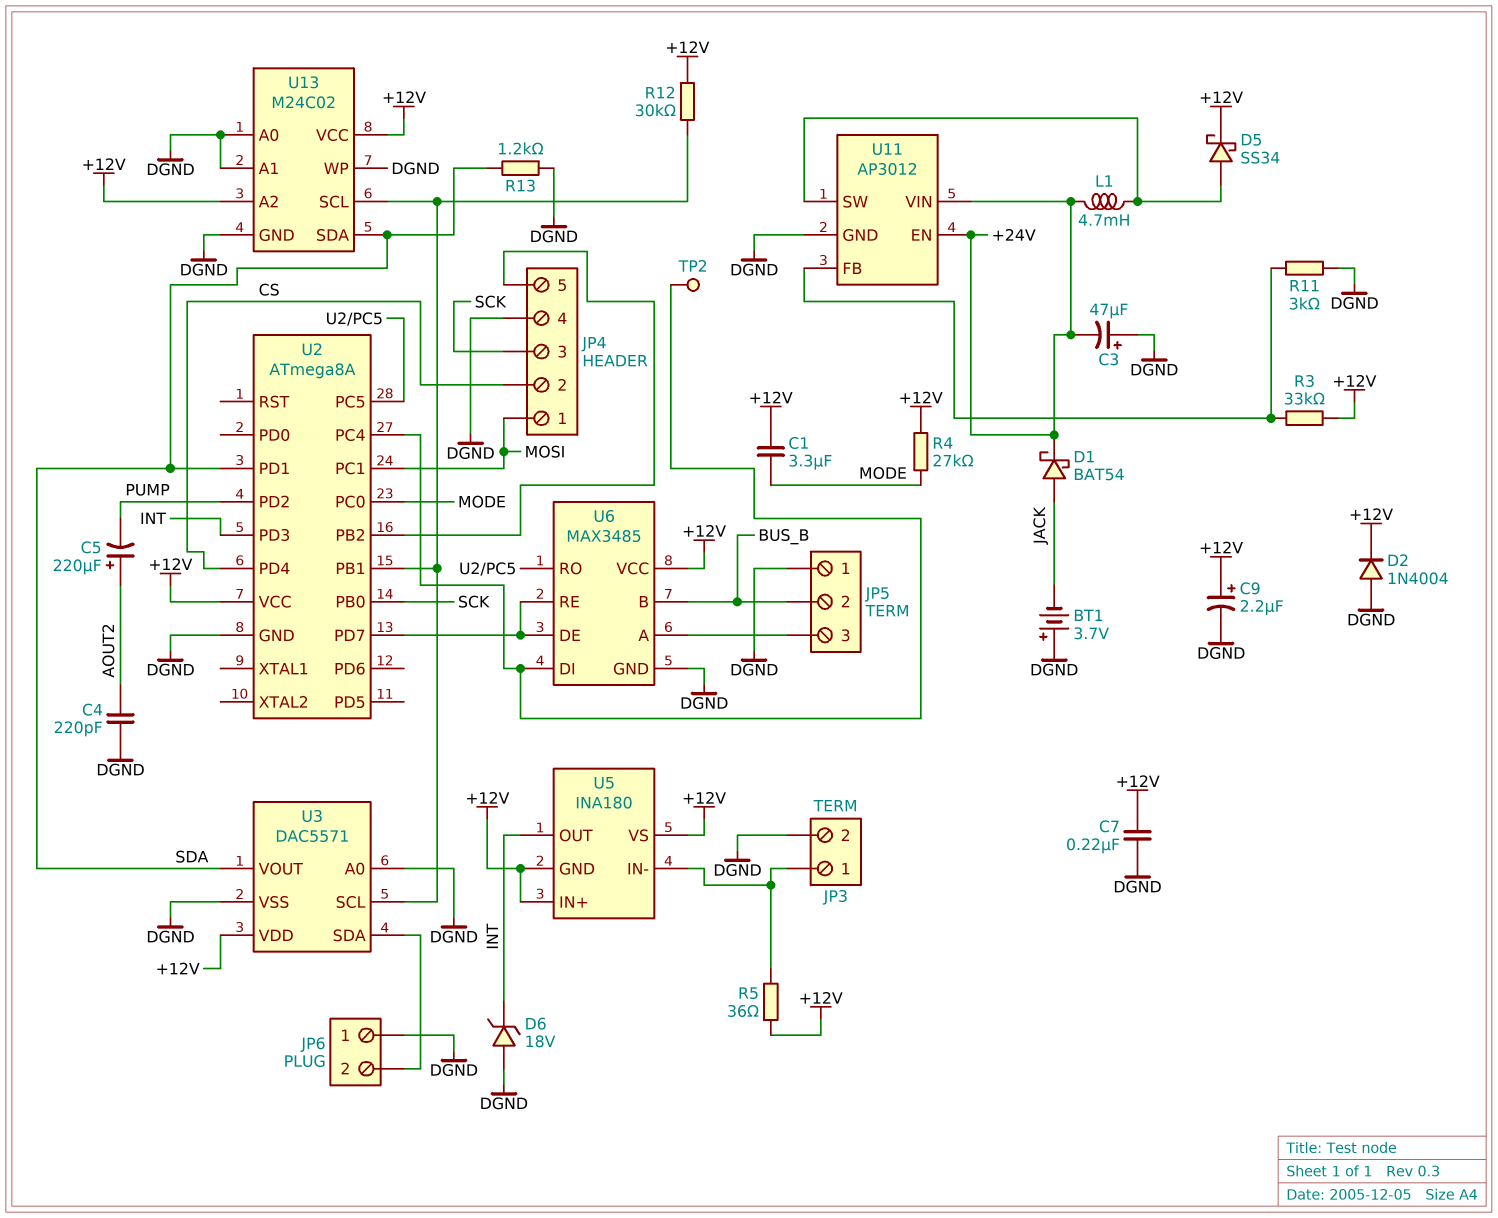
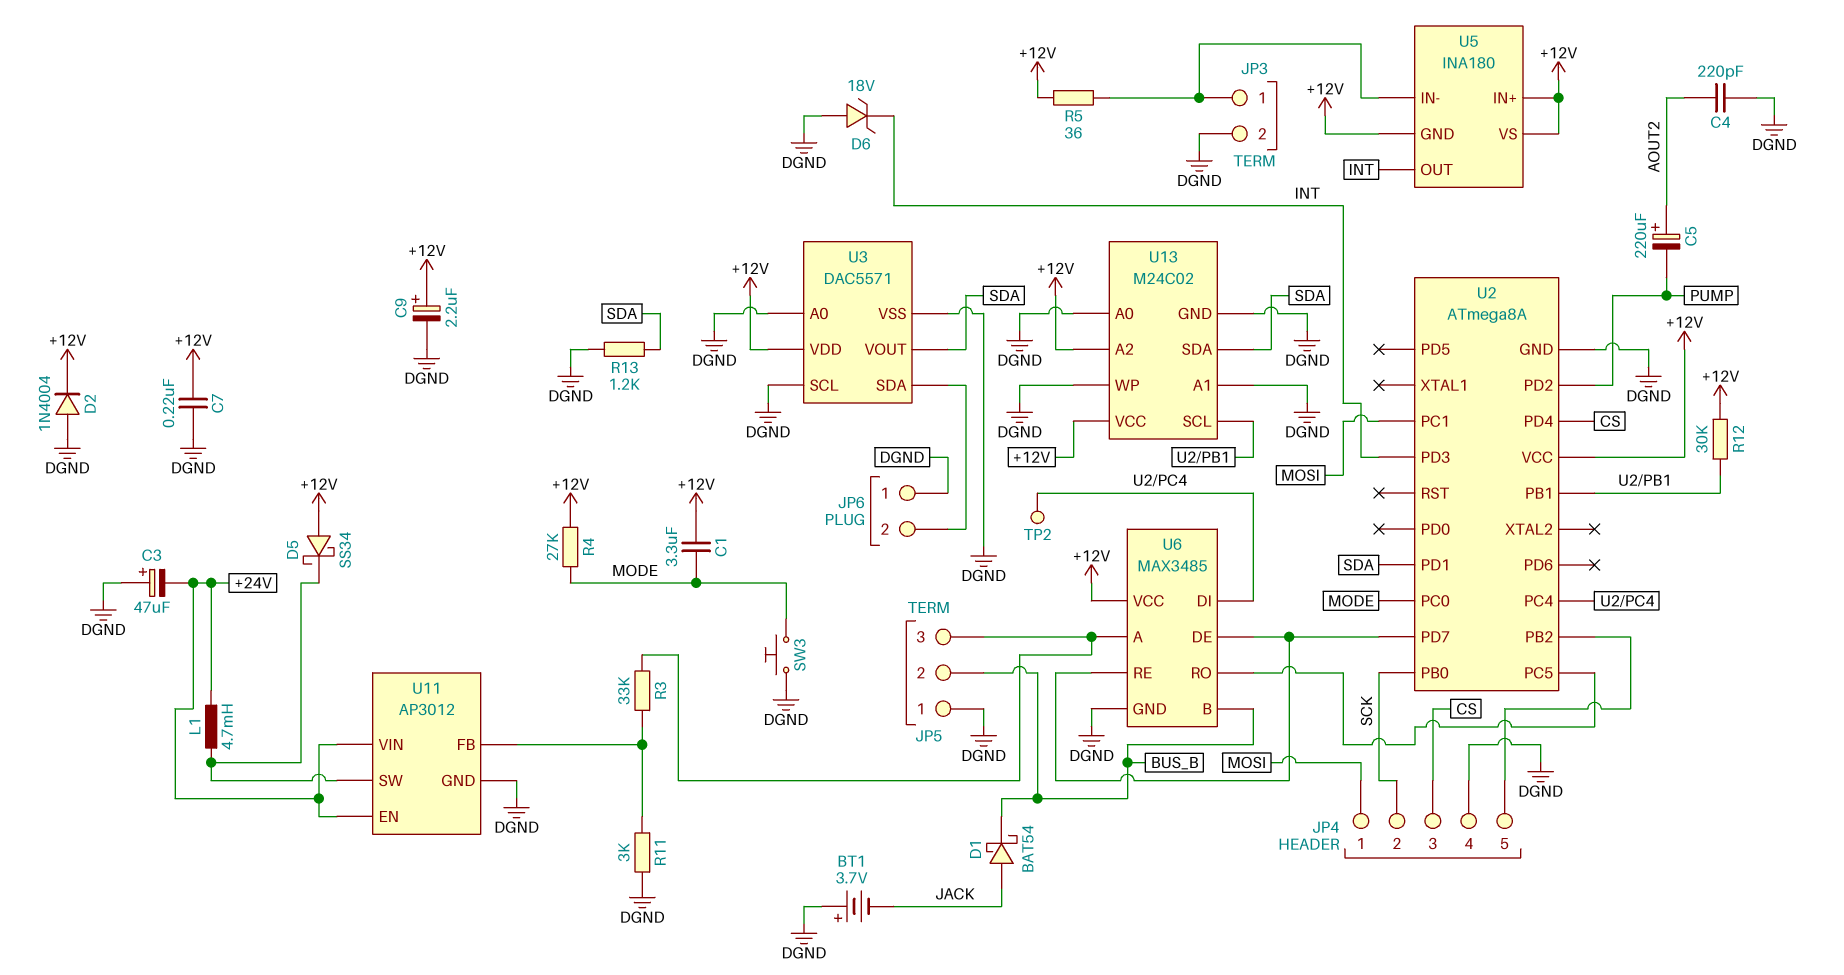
D1: schottky BAT54 (A JACK, K +24V) -> schottky BAT54 (A JACK, K BUS_B)
D5: schottky SS34 (A U11/SW, K +12V) -> schottky SS34 (A +12V, K U11/SW)
JP4 pin 2: CS -> SCK
JP4 pin 3: SCK -> CS
R3: 33k (+12V, U11/FB) -> 33k (JP5/3, U11/FB)
SW3: none -> button (DGND, MODE)
U3 pin SCL: U2/PB1 -> DGND

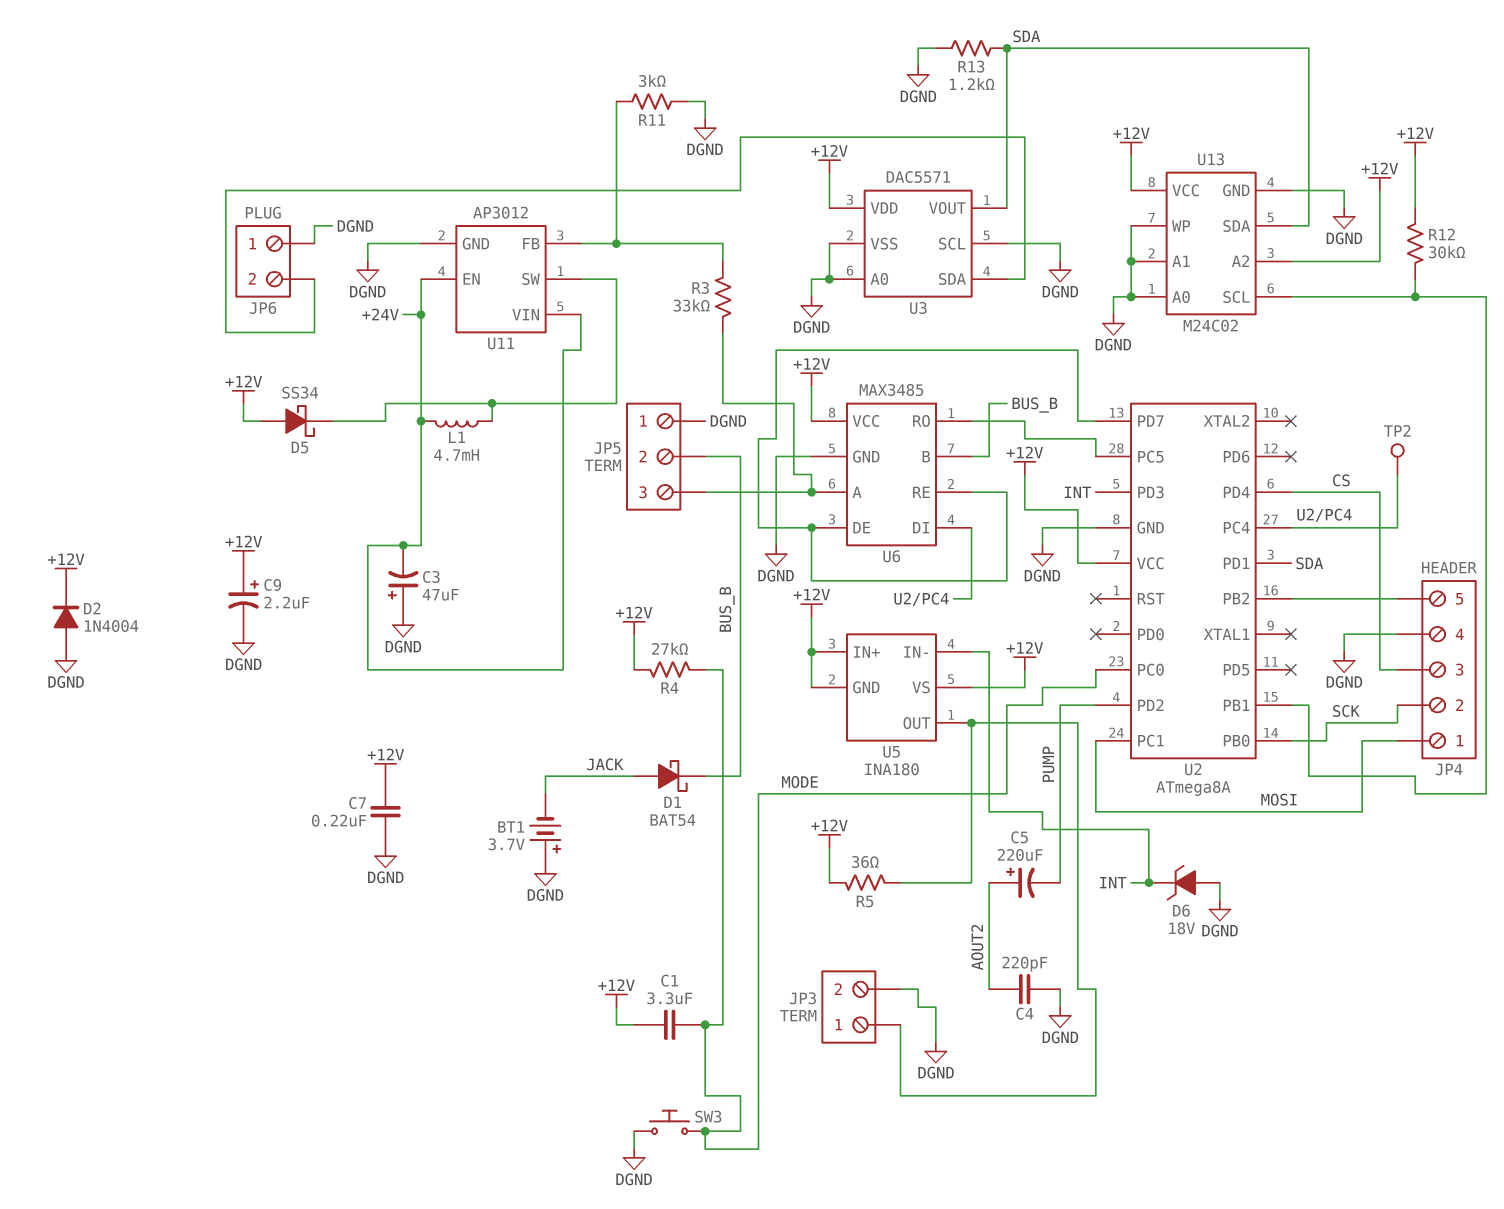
U5 pin IN-: JP3/1 -> INT
U5 pin OUT: INT -> JP3/1

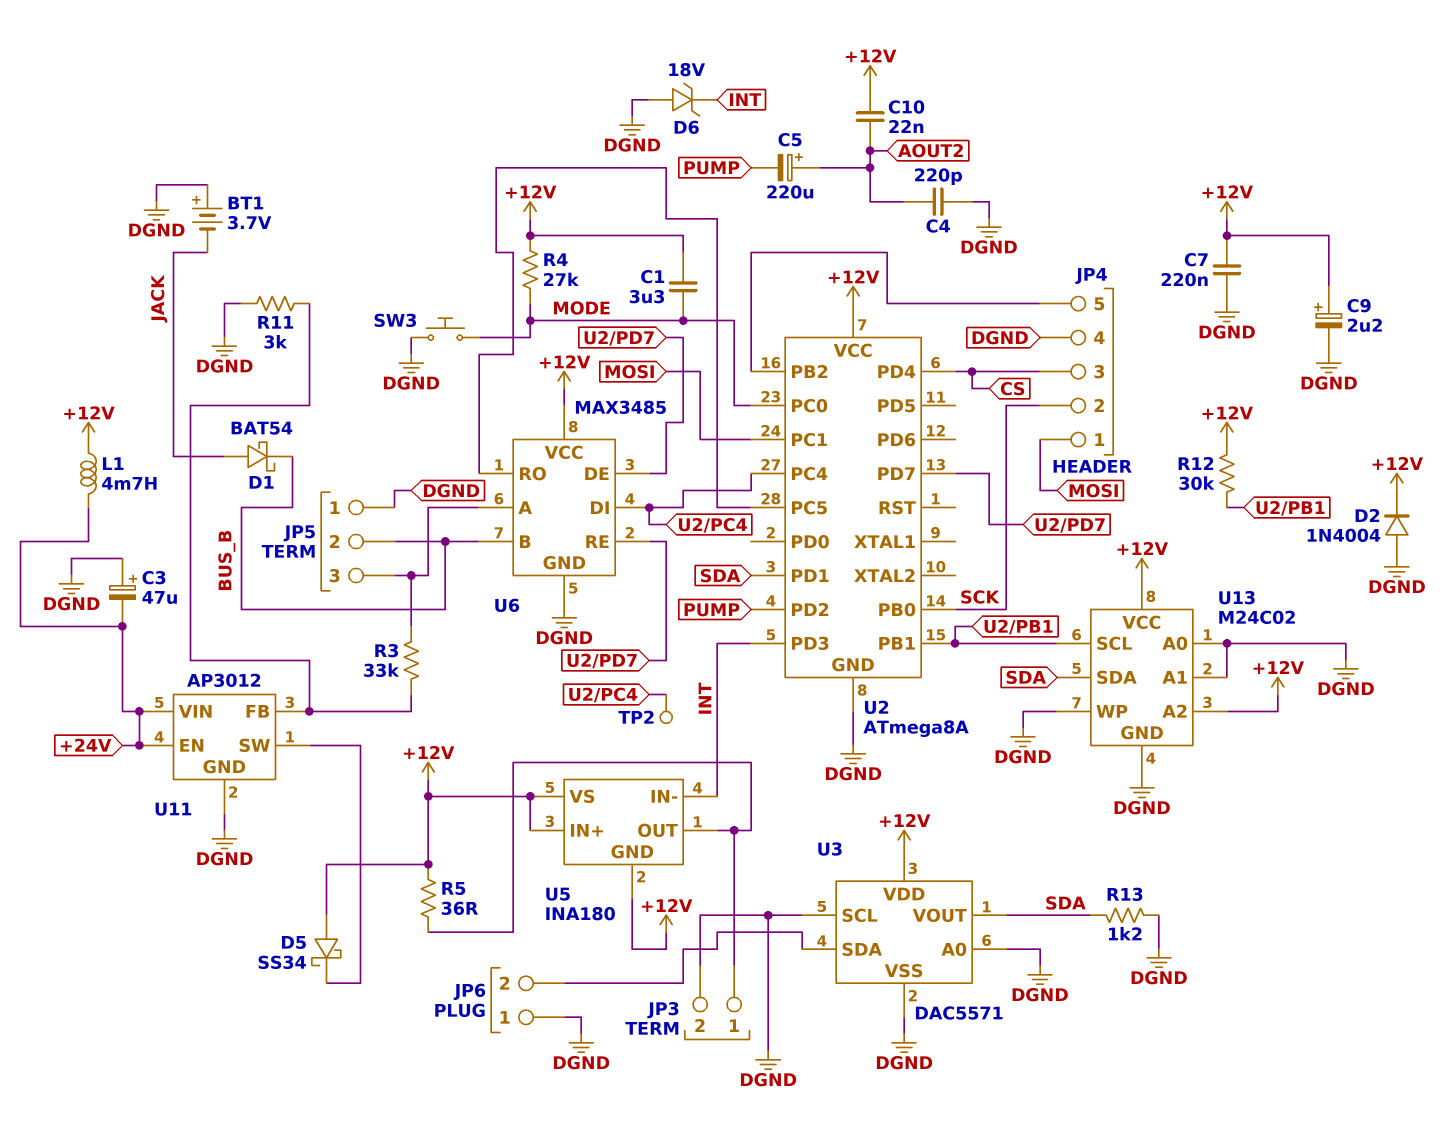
C10: none -> 22nF (+12V, AOUT2)
L1: 4.7mH (+24V, U11/SW) -> 4.7mH (+12V, +24V)

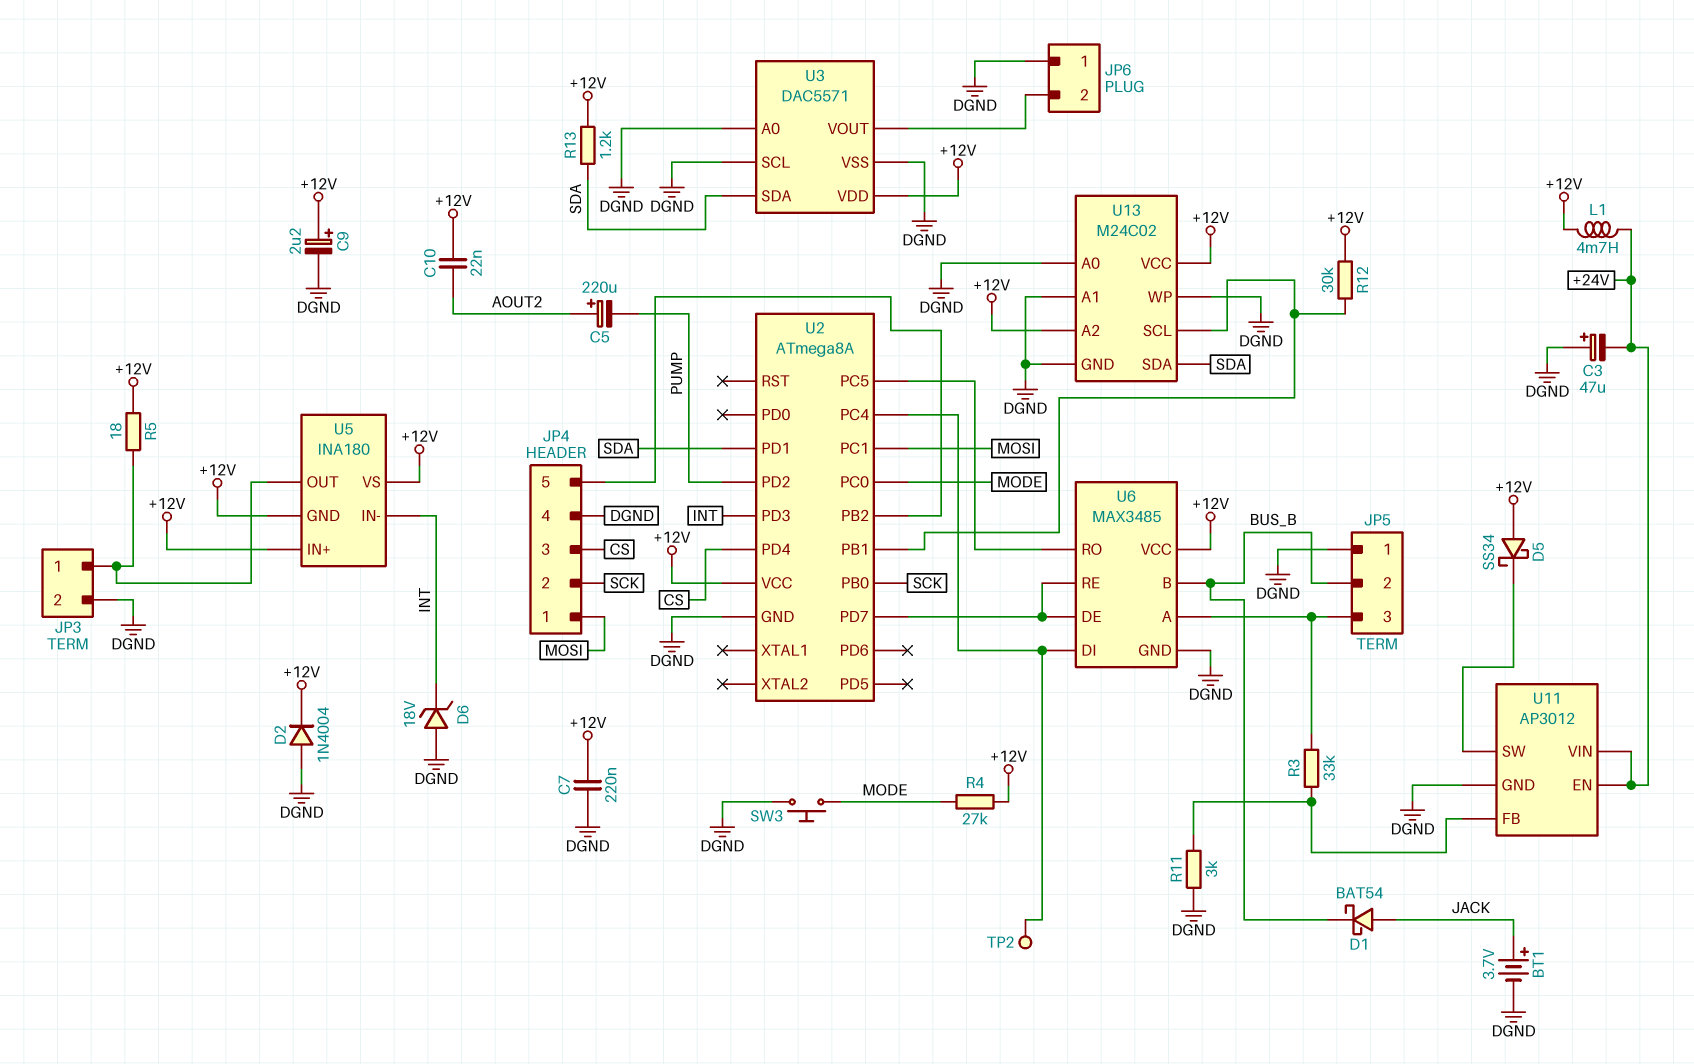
BT1: 3.7V (plus DGND, minus JACK) -> 3.7V (plus JACK, minus DGND)
C1: 3.3uF (+12V, MODE) -> none
C4: 220pF (AOUT2, DGND) -> none
R5: 36 (+12V, JP3/1) -> 18 (+12V, JP3/1)
R13: 1.2k (DGND, SDA) -> 1.2k (+12V, SDA)
U3 pin SDA: JP6/2 -> SDA
U3 pin VOUT: SDA -> JP6/2

